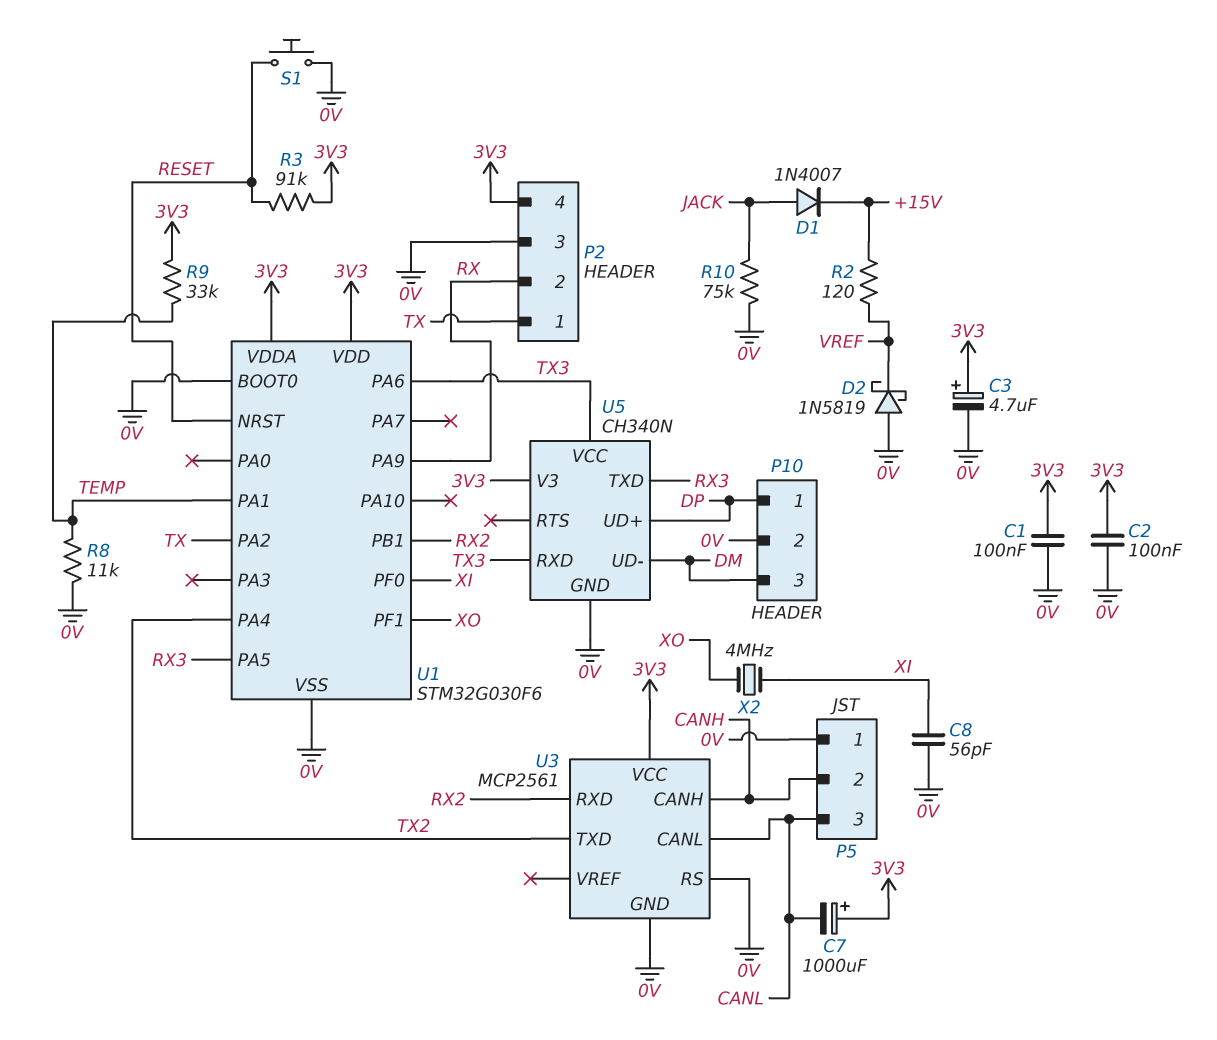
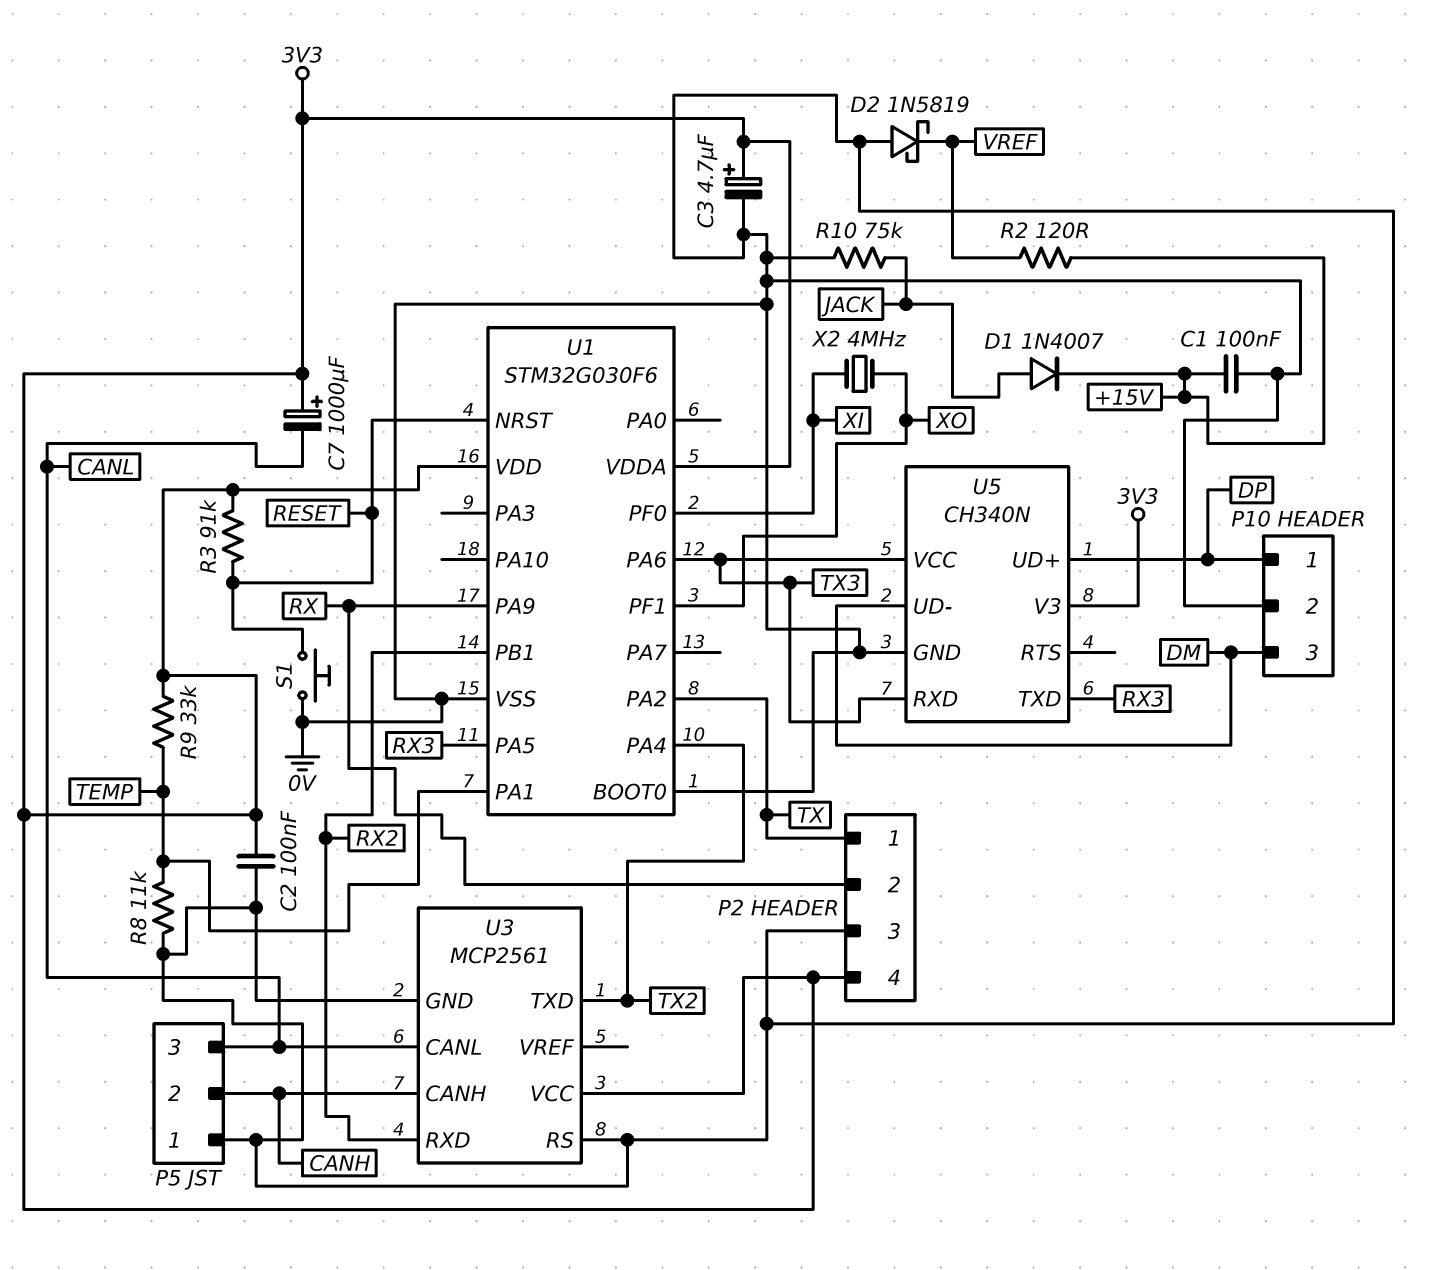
C1: 100nF (0V, 3V3) -> 100nF (+15V, 0V)
C8: 56pF (0V, XI) -> none

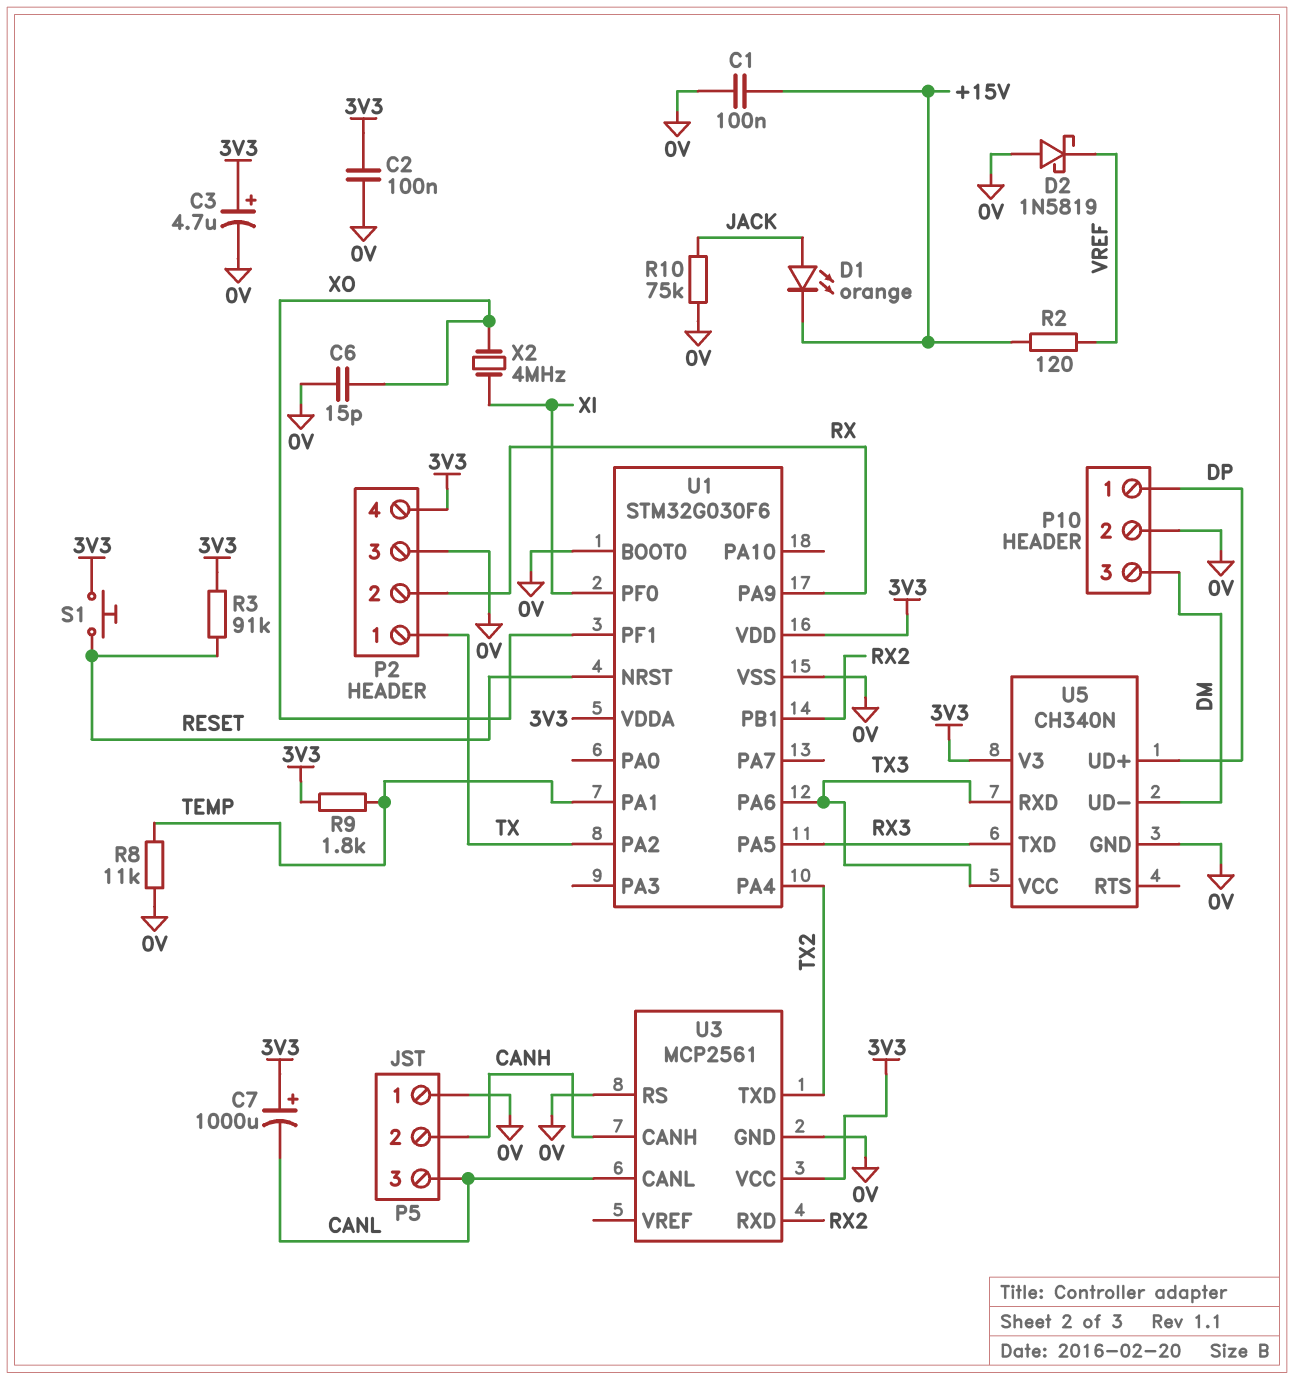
C6: none -> 15pF (0V, XO)
D1: diode 1N4007 (A JACK, K +15V) -> LED orange (A JACK, K +15V)
R9: 33k (3V3, TEMP) -> 1.8k (3V3, TEMP)
S1: button (0V, RESET) -> button (3V3, RESET)

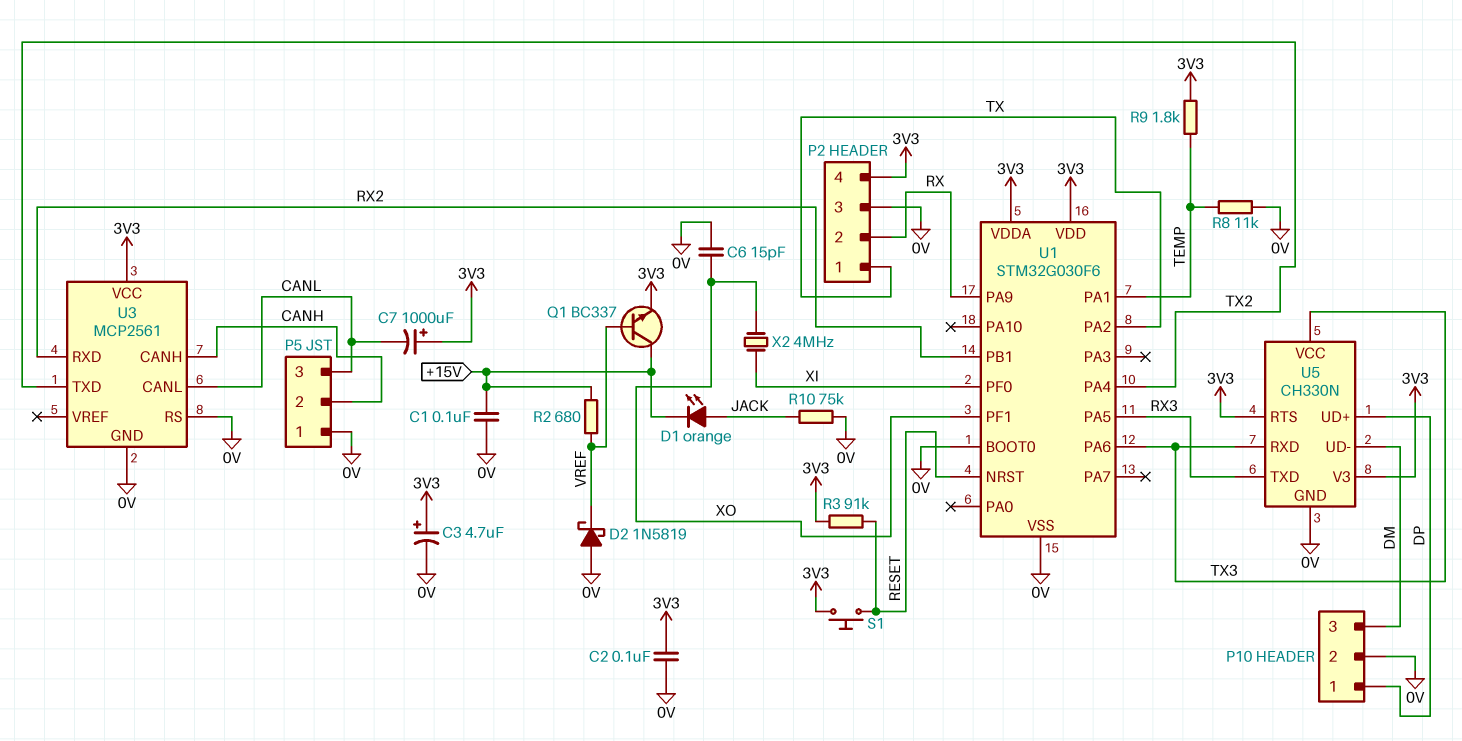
Q1: none -> NPN BC337 (B VREF, C +15V, E 3V3)
R2: 120 (+15V, VREF) -> 680 (+15V, VREF)
U5: CH340N -> CH330N
U5 pin RTS: none -> 3V3

